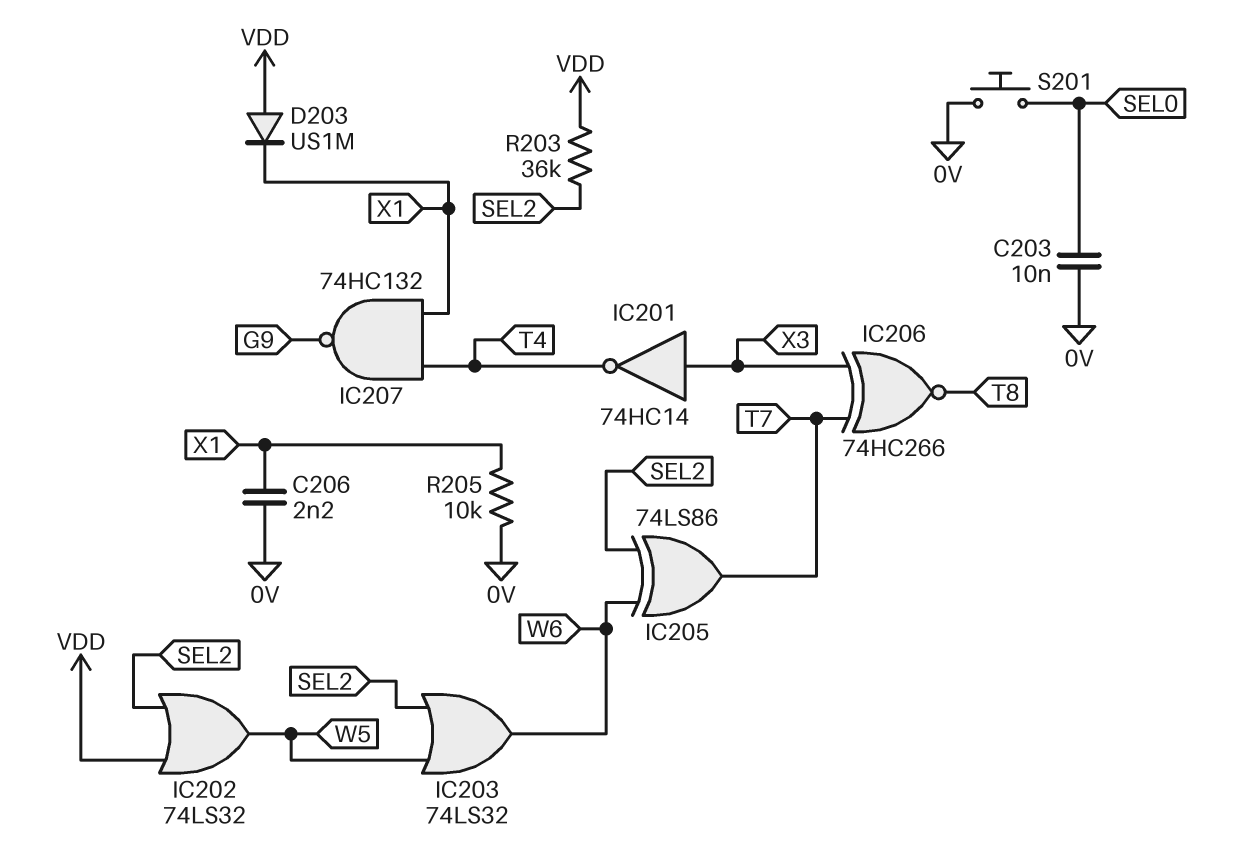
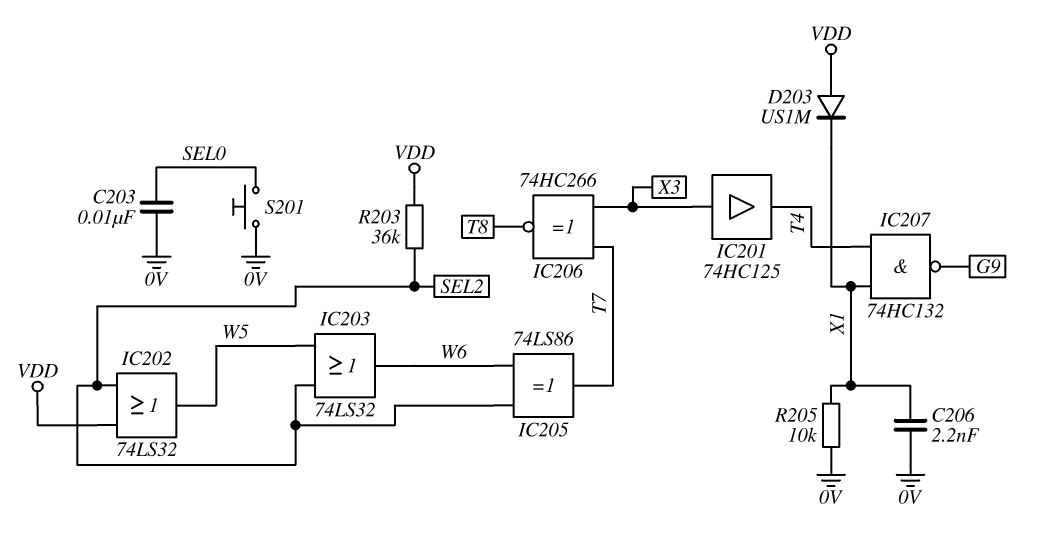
IC201: NOT 74HC14 (in X3, out T4) -> buffer 74HC125 (in X3, out T4)

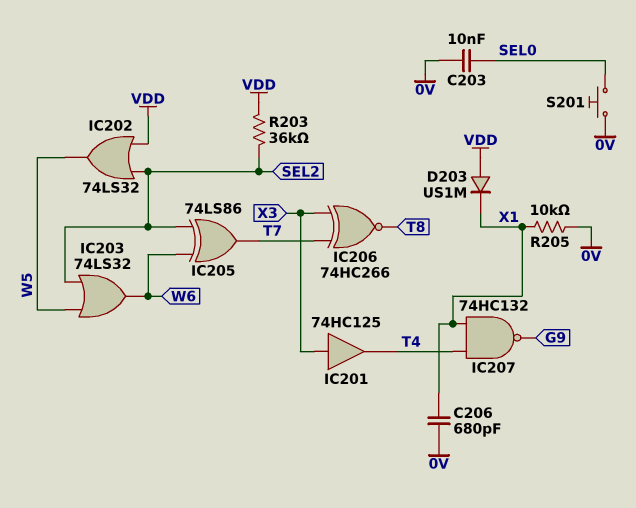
C206: 2.2nF (0V, X1) -> 680pF (0V, X1)

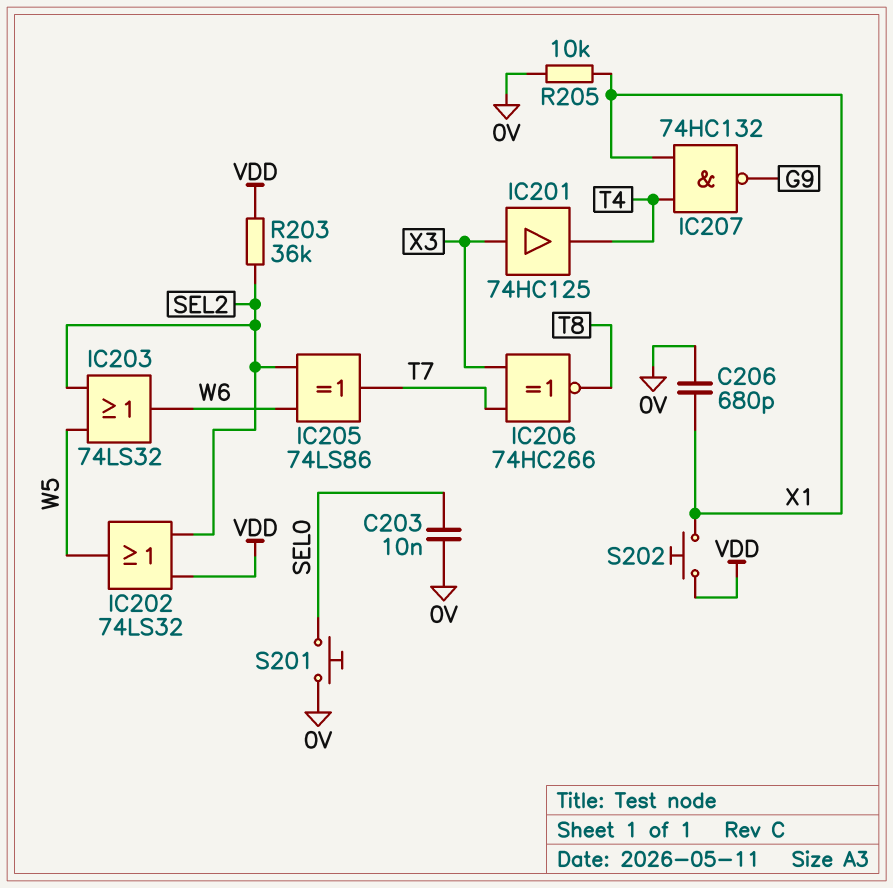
D203: diode US1M (A VDD, K X1) -> none
S202: none -> button (VDD, X1)

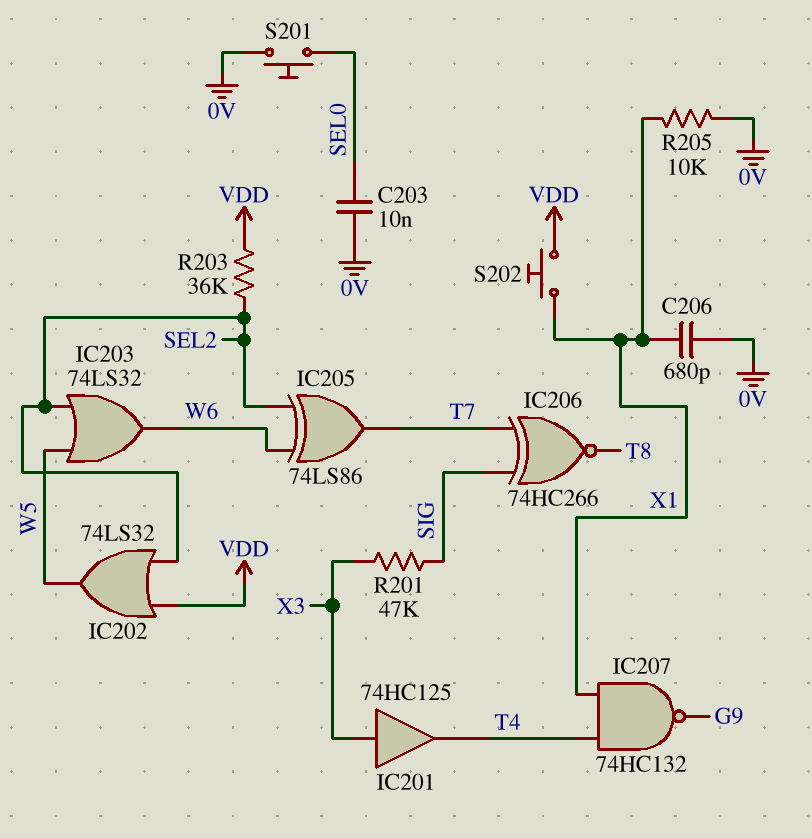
IC206: XNOR 74HC266 (in T7, in X3, out T8) -> XNOR 74HC266 (in SIG, in T7, out T8)
R201: none -> 47k (SIG, X3)

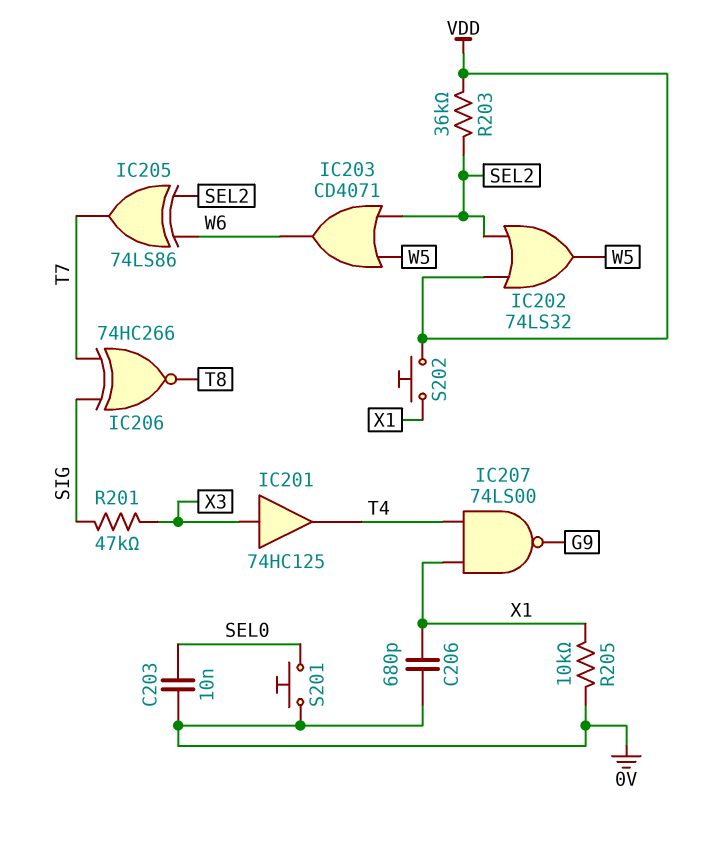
IC203: OR 74LS32 (in SEL2, in W5, out W6) -> OR CD4071 (in SEL2, in W5, out W6)
IC207: NAND 74HC132 (in T4, in X1, out G9) -> NAND 74LS00 (in T4, in X1, out G9)

